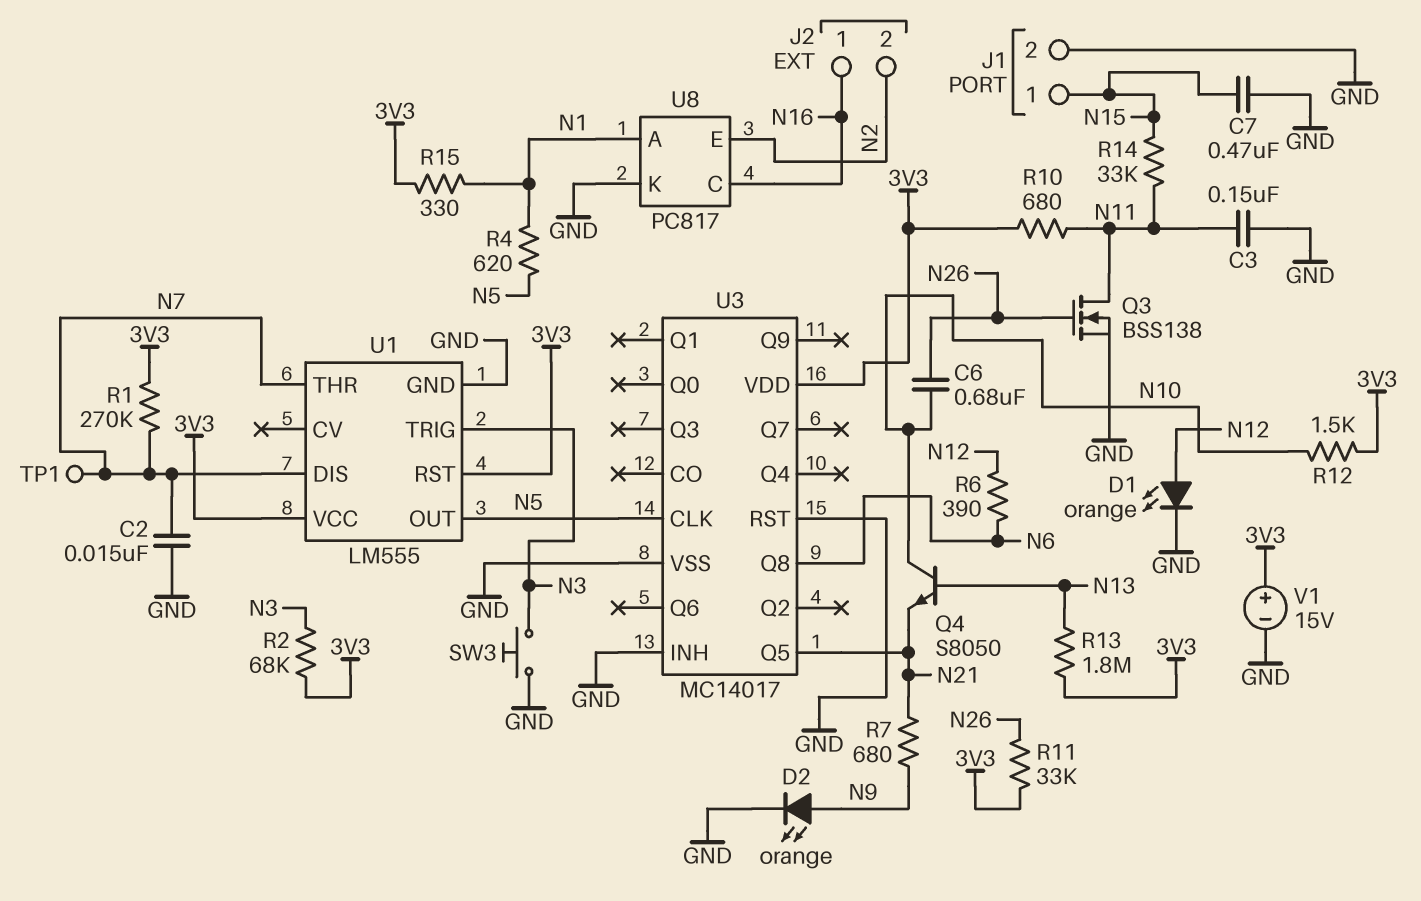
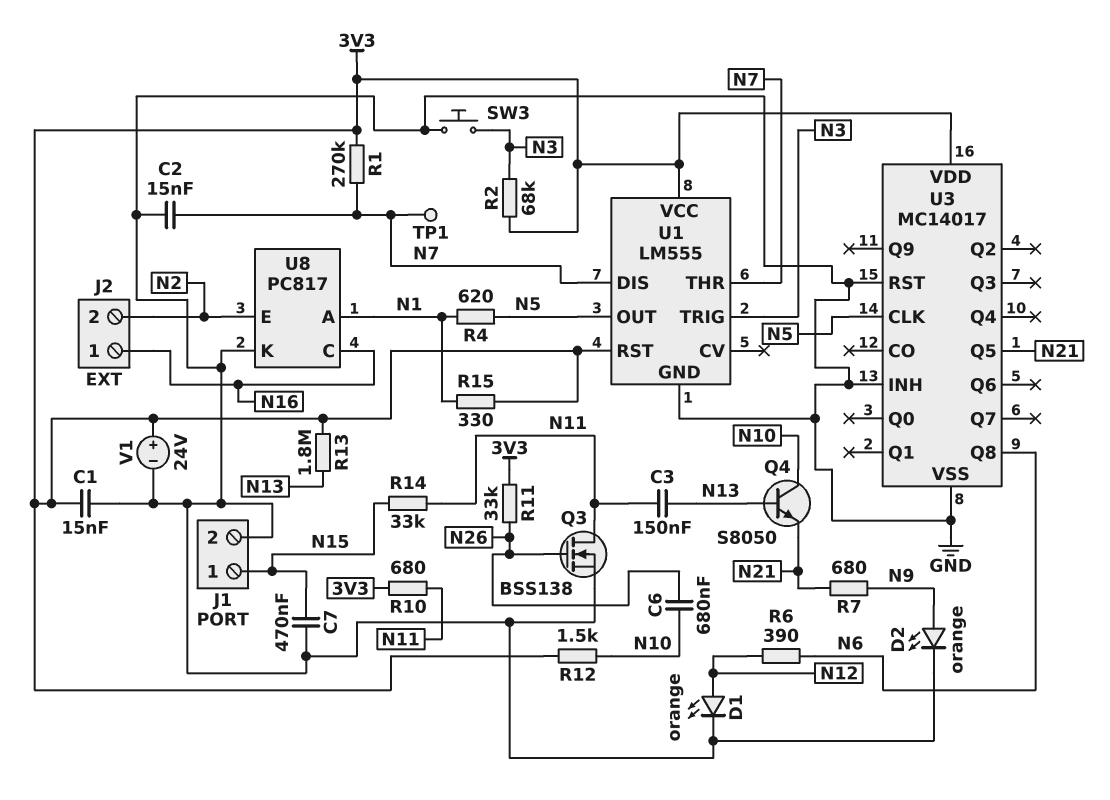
C1: none -> 15nF (3V3, GND)
C3: 150nF (GND, N11) -> 150nF (N11, N13)
V1: 15V (plus 3V3, minus GND) -> 24V (plus 3V3, minus GND)

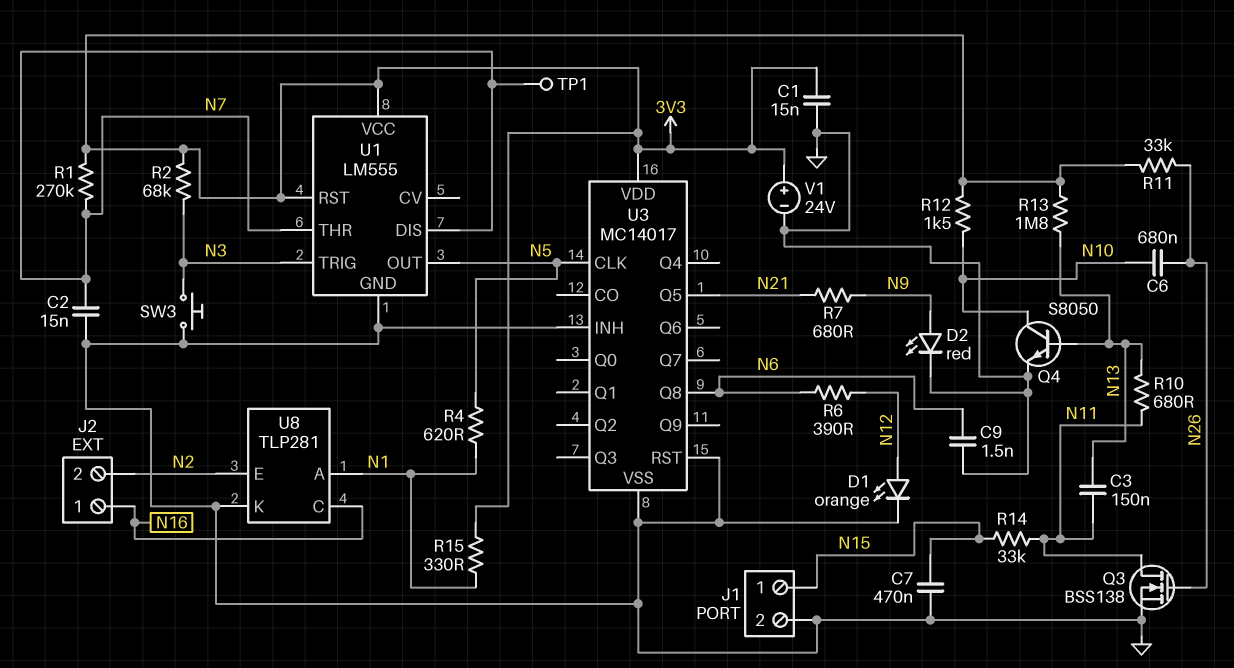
C9: none -> 1.5nF (GND, N6)
D2: LED orange (A N9, K GND) -> LED red (A N9, K GND)
Q4: NPN S8050 (B N13, C N10, E N21) -> NPN S8050 (B N13, C N10, E GND)
R10: 680 (3V3, N11) -> 680 (N11, N13)
U8: PC817 -> TLP281

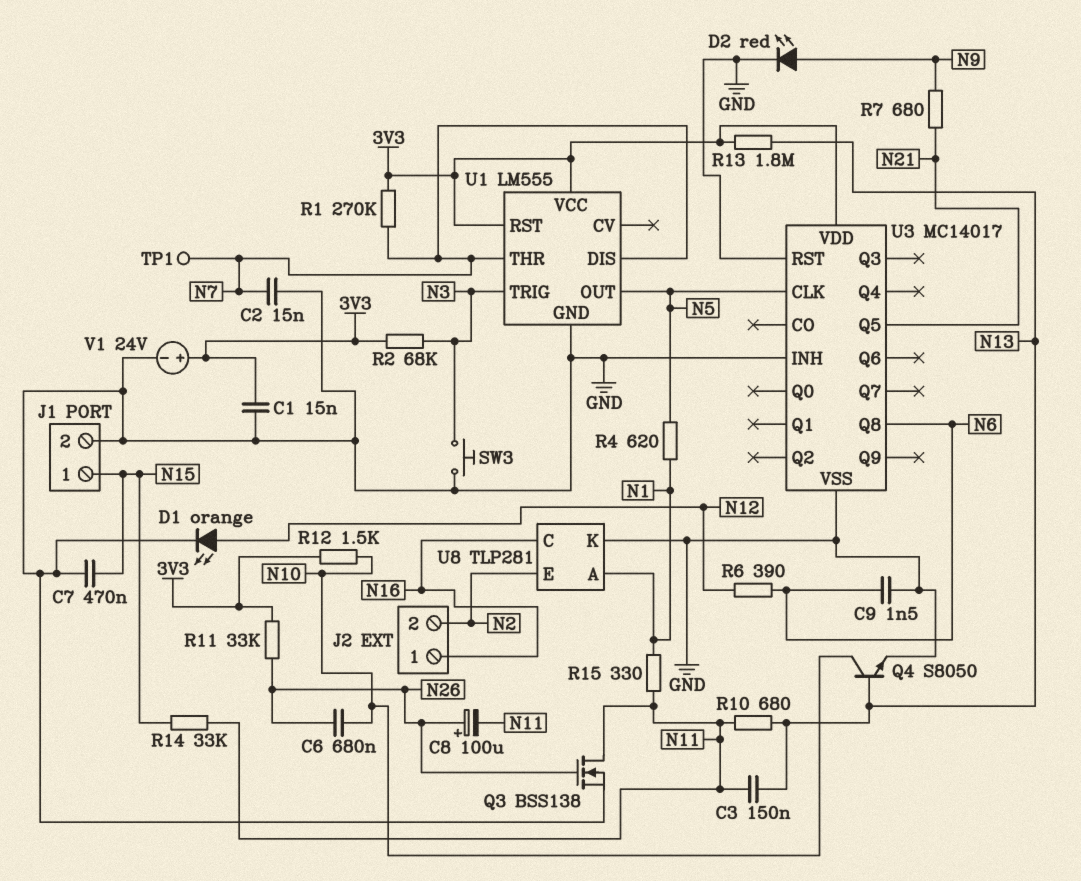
C8: none -> 100uF (plus N26, minus N11)
R15: 330 (3V3, N1) -> 330 (N1, N11)

